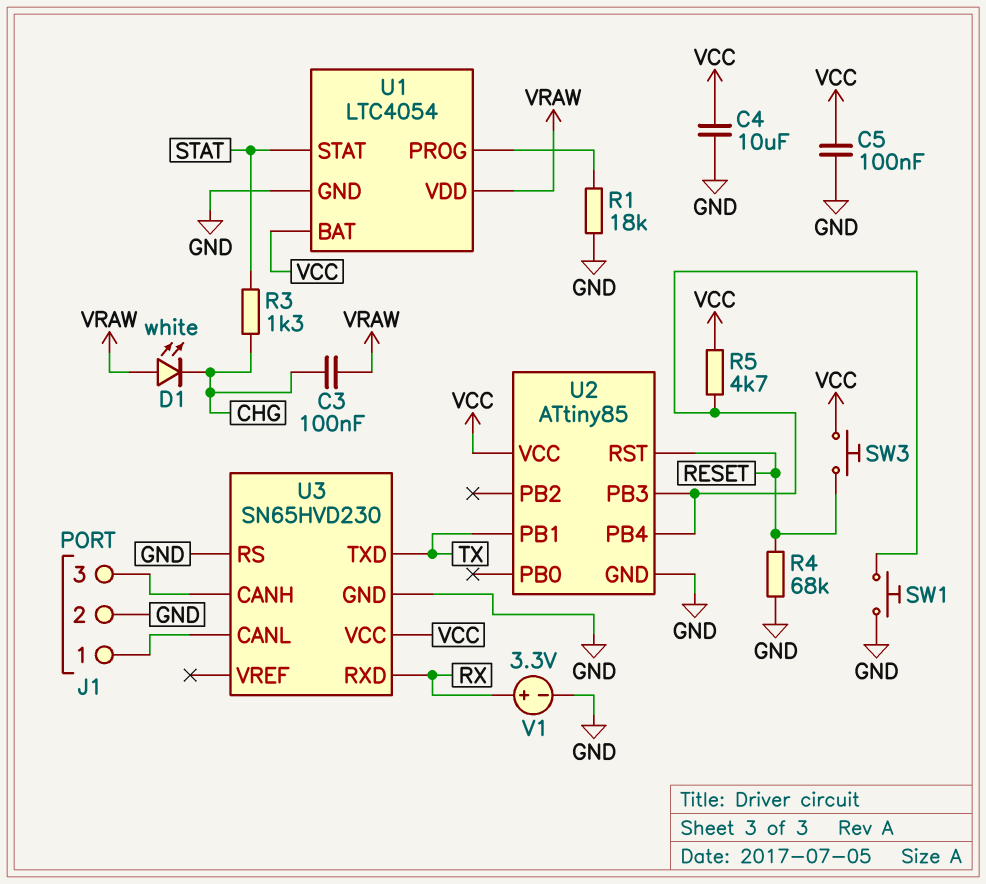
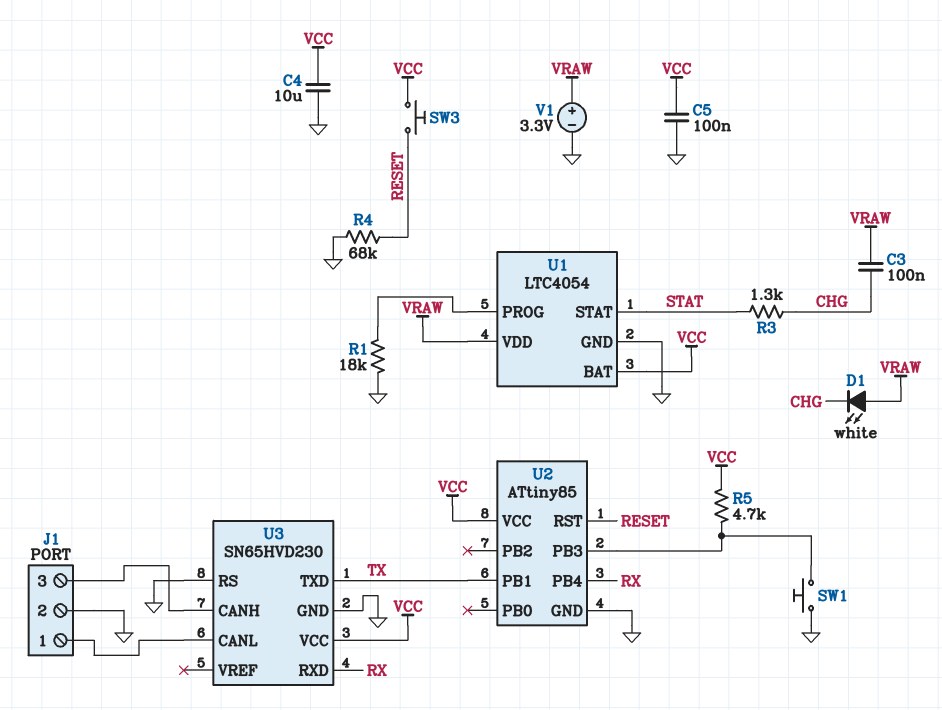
U2 pin PB4: U2/PB3 -> RX
V1: 3.3V (plus RX, minus GND) -> 3.3V (plus VRAW, minus GND)

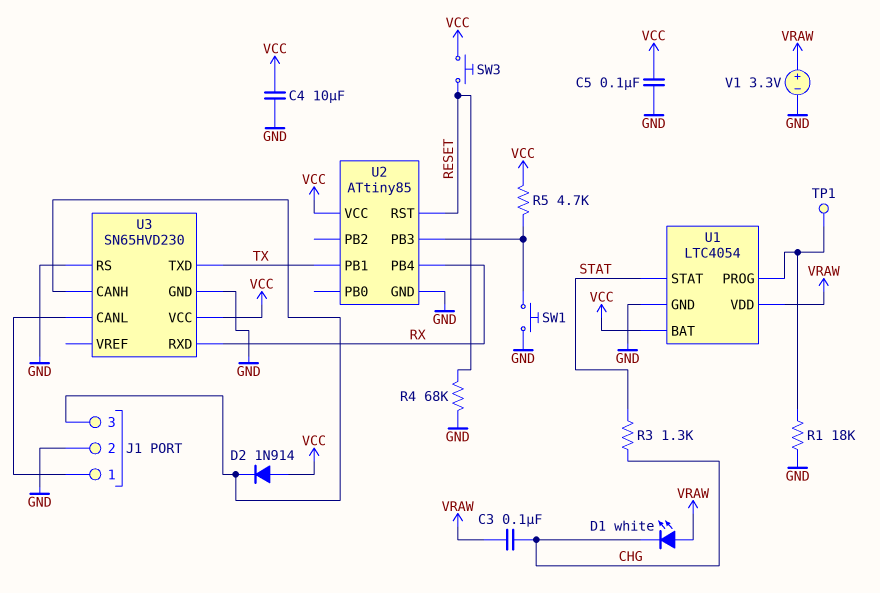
D2: none -> diode 1N914 (A VCC, K J1/3)
TP1: none -> test point (U1/PROG)

